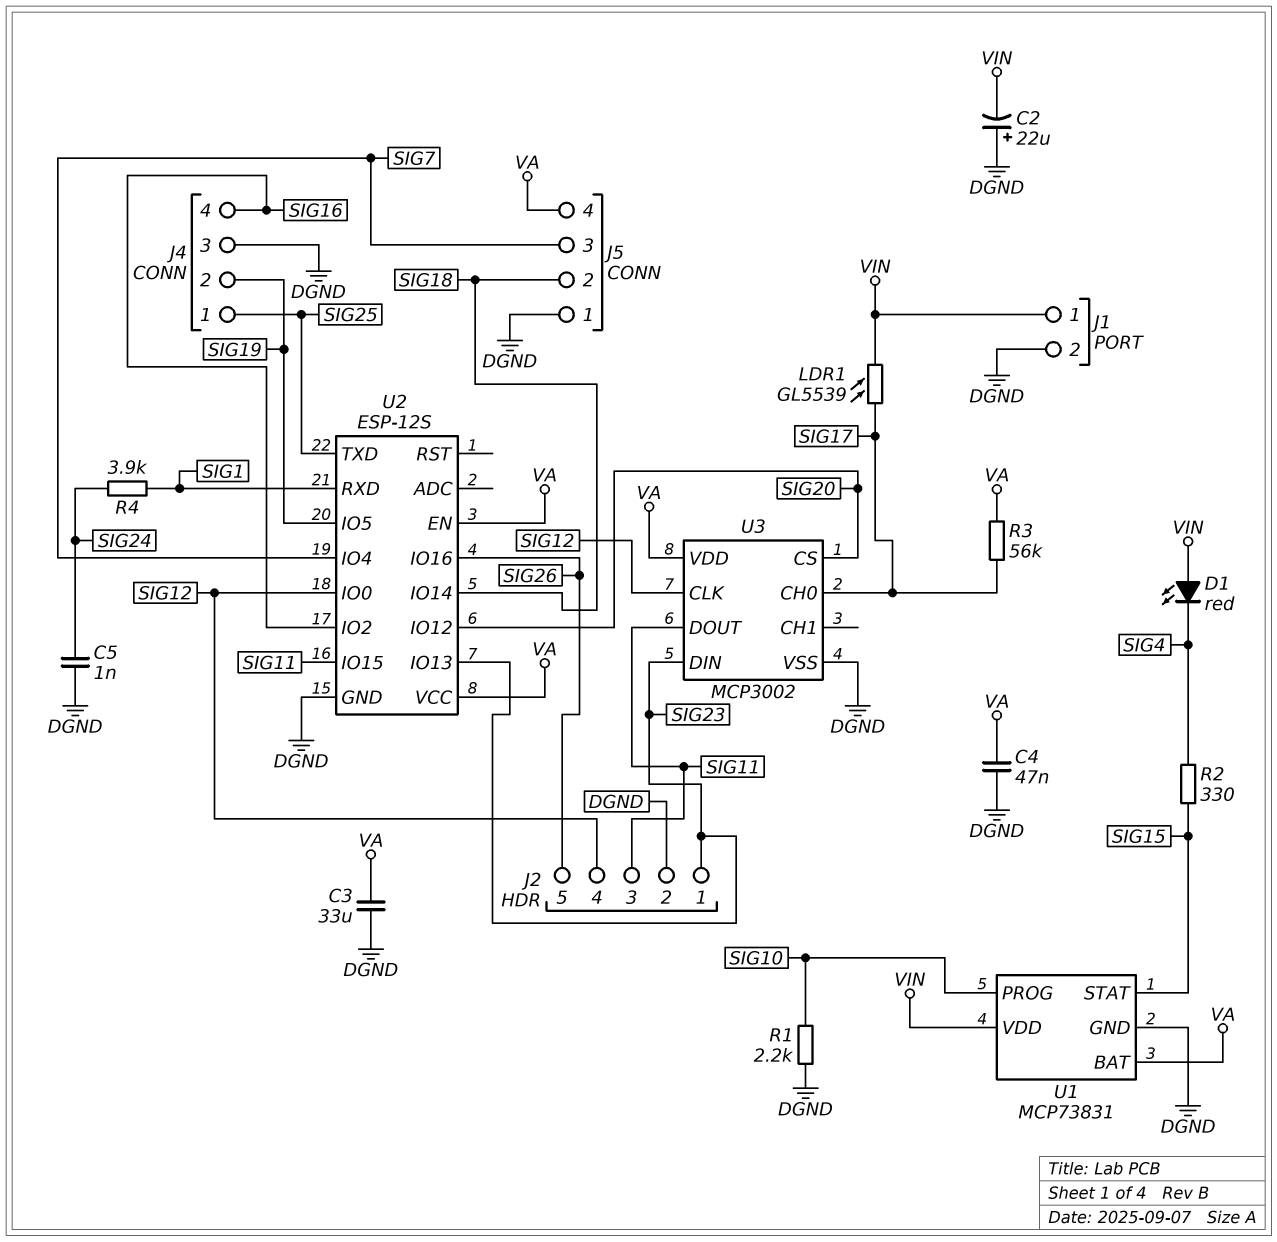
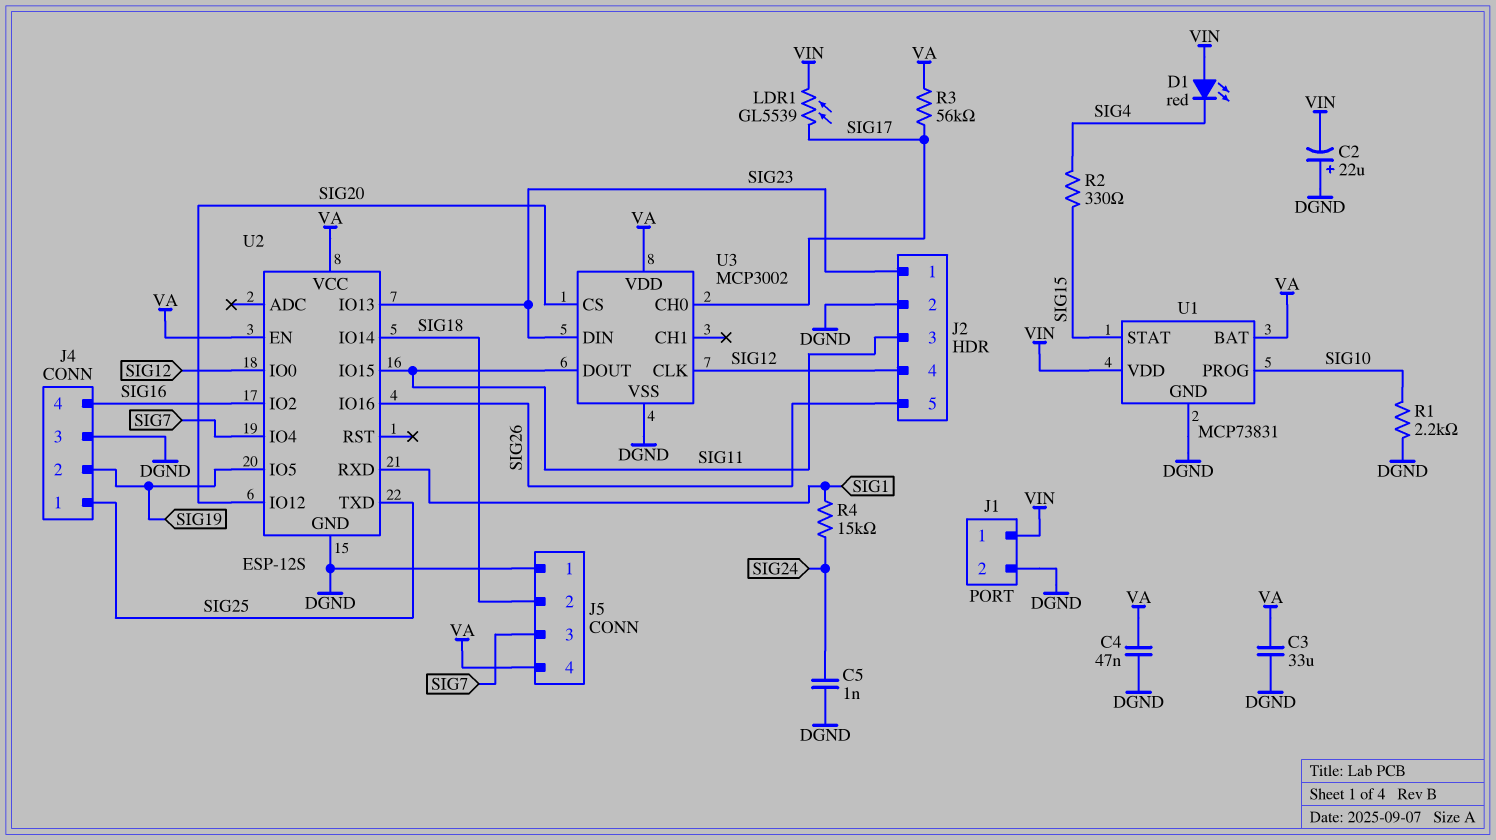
R4: 3.9k (SIG1, SIG24) -> 15k (SIG1, SIG24)

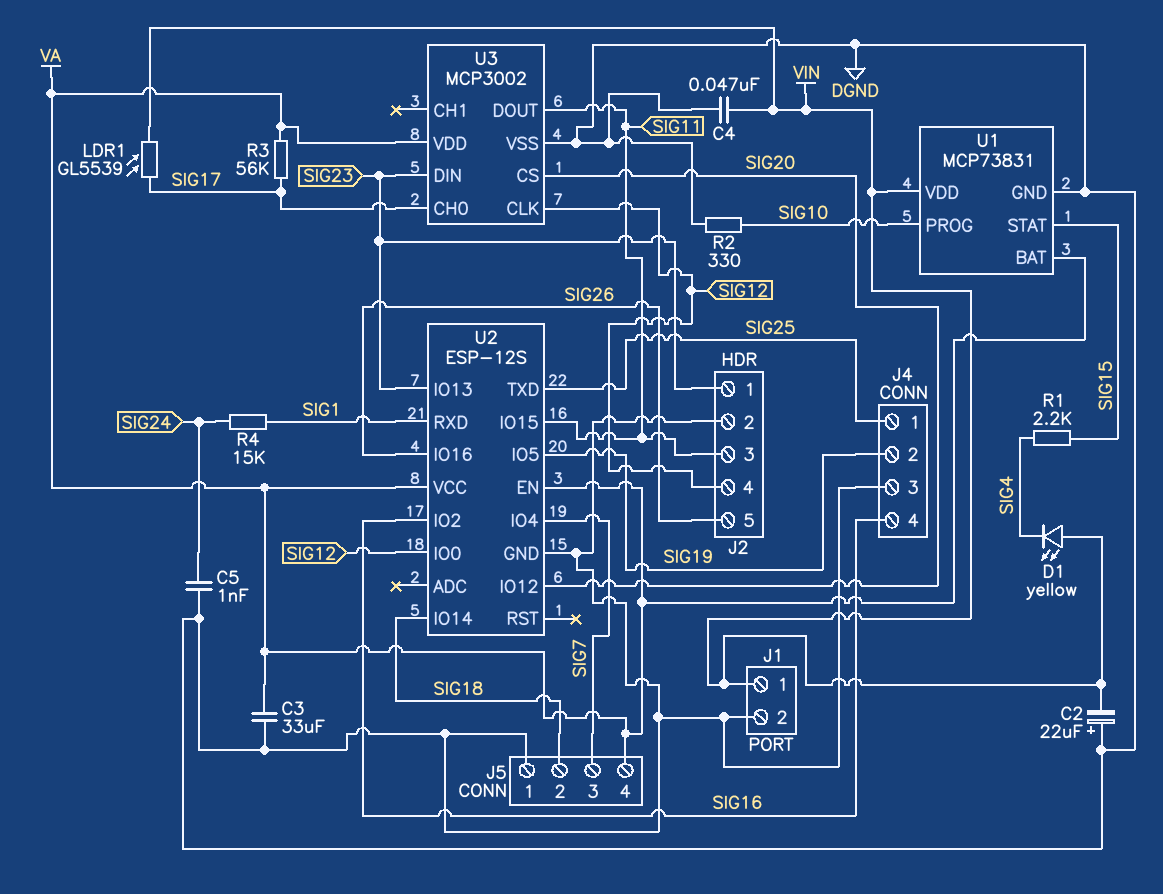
C4: 47nF (DGND, VA) -> 47nF (DGND, VIN)
D1: LED red (A VIN, K SIG4) -> LED yellow (A VIN, K SIG4)
R1: 2.2k (DGND, SIG10) -> 2.2k (SIG4, SIG15)
R2: 330 (SIG4, SIG15) -> 330 (DGND, SIG10)

